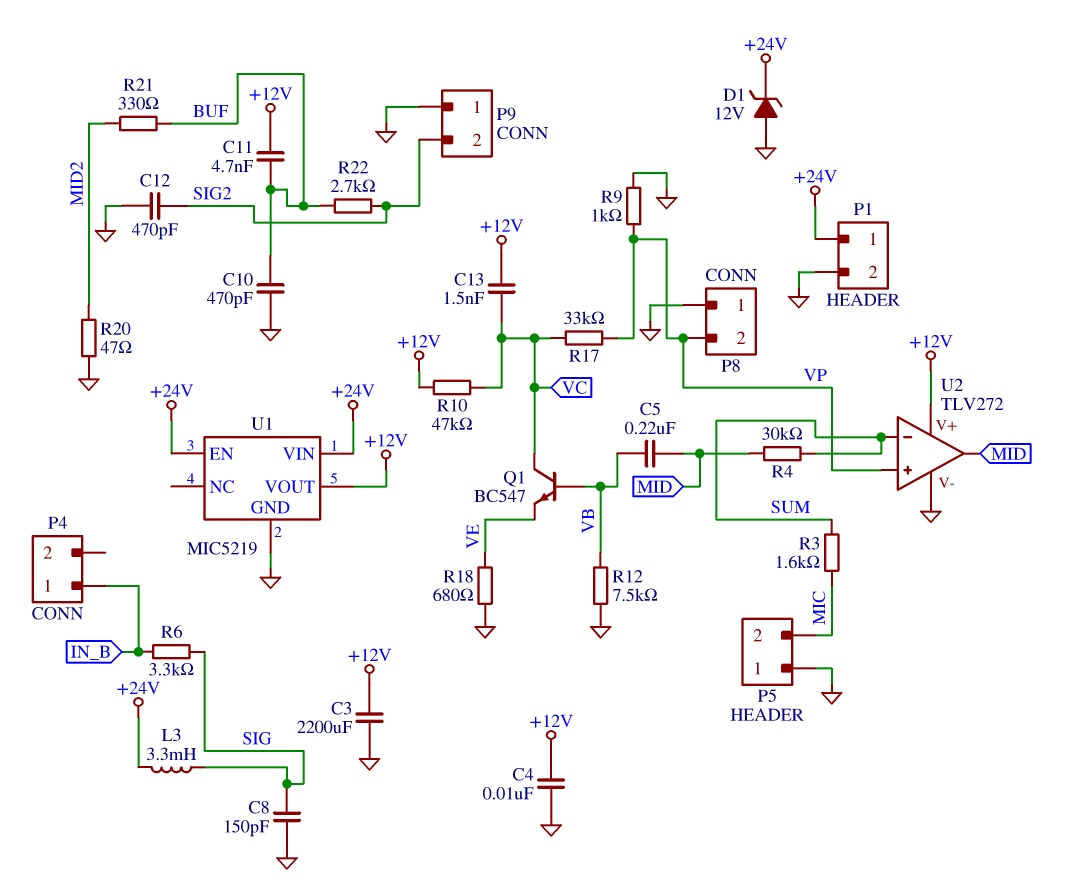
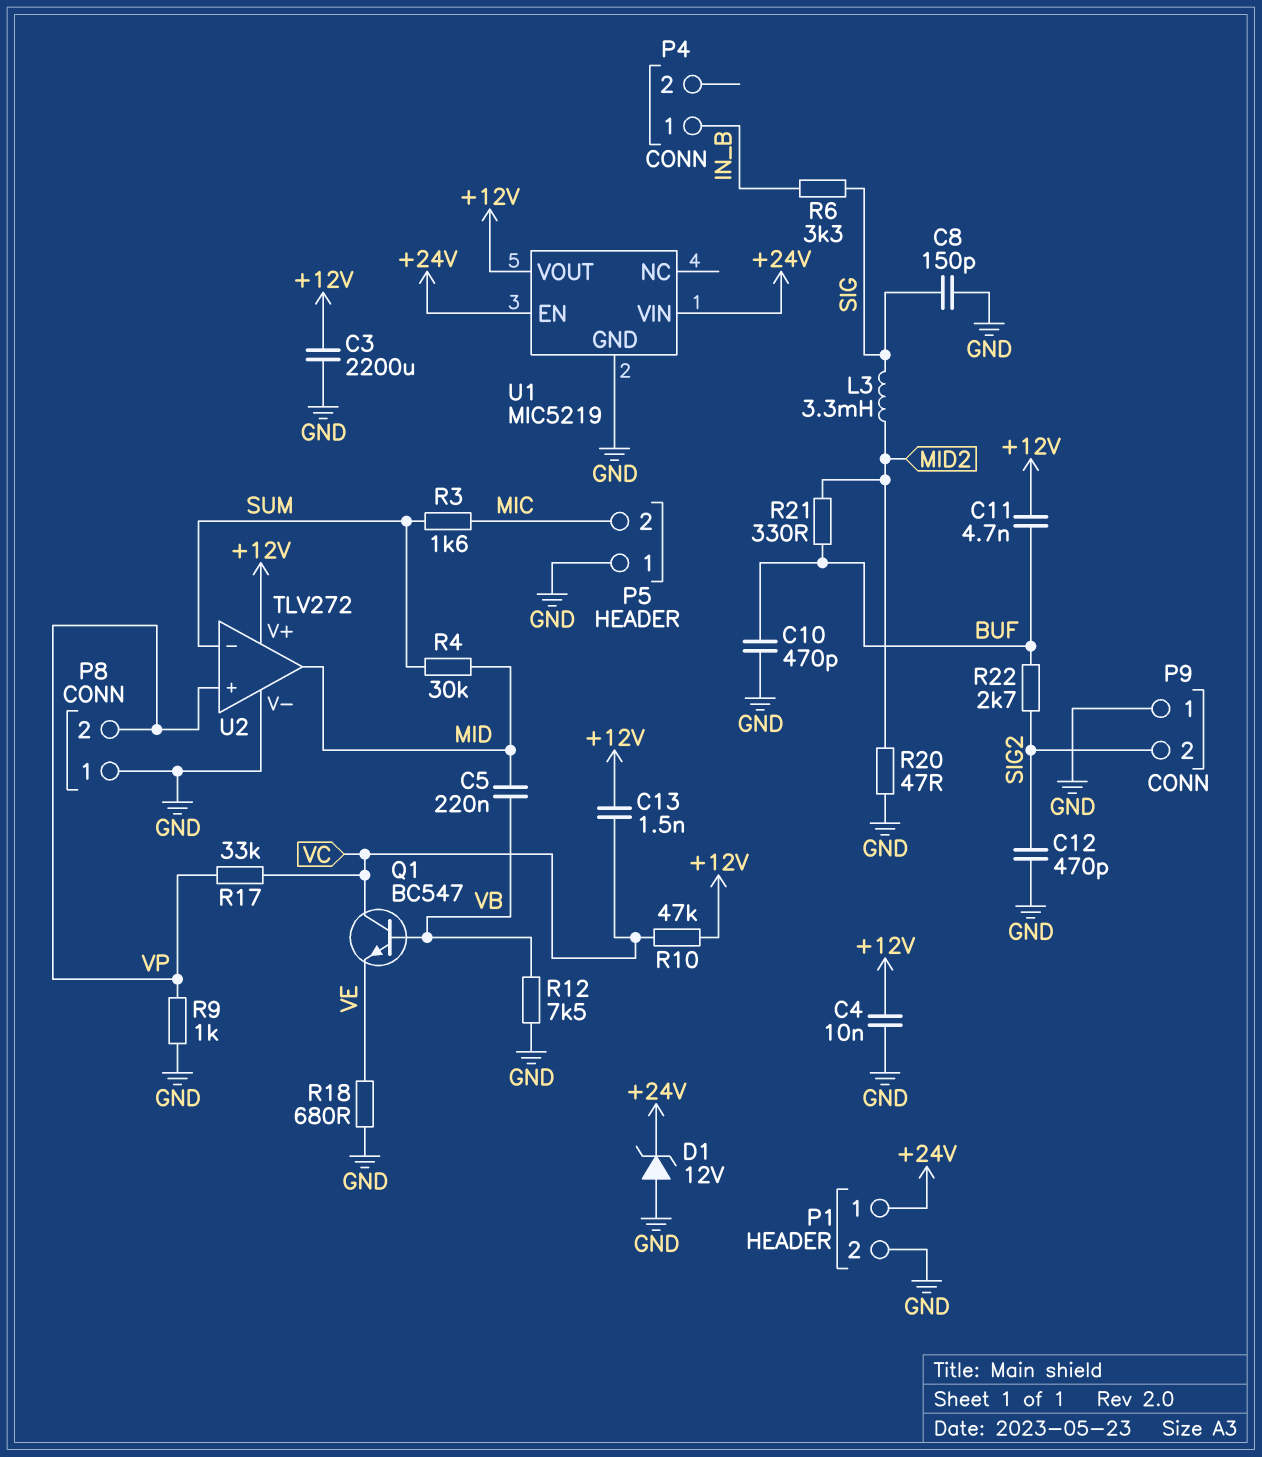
L3: 3.3mH (+24V, SIG) -> 3.3mH (MID2, SIG)

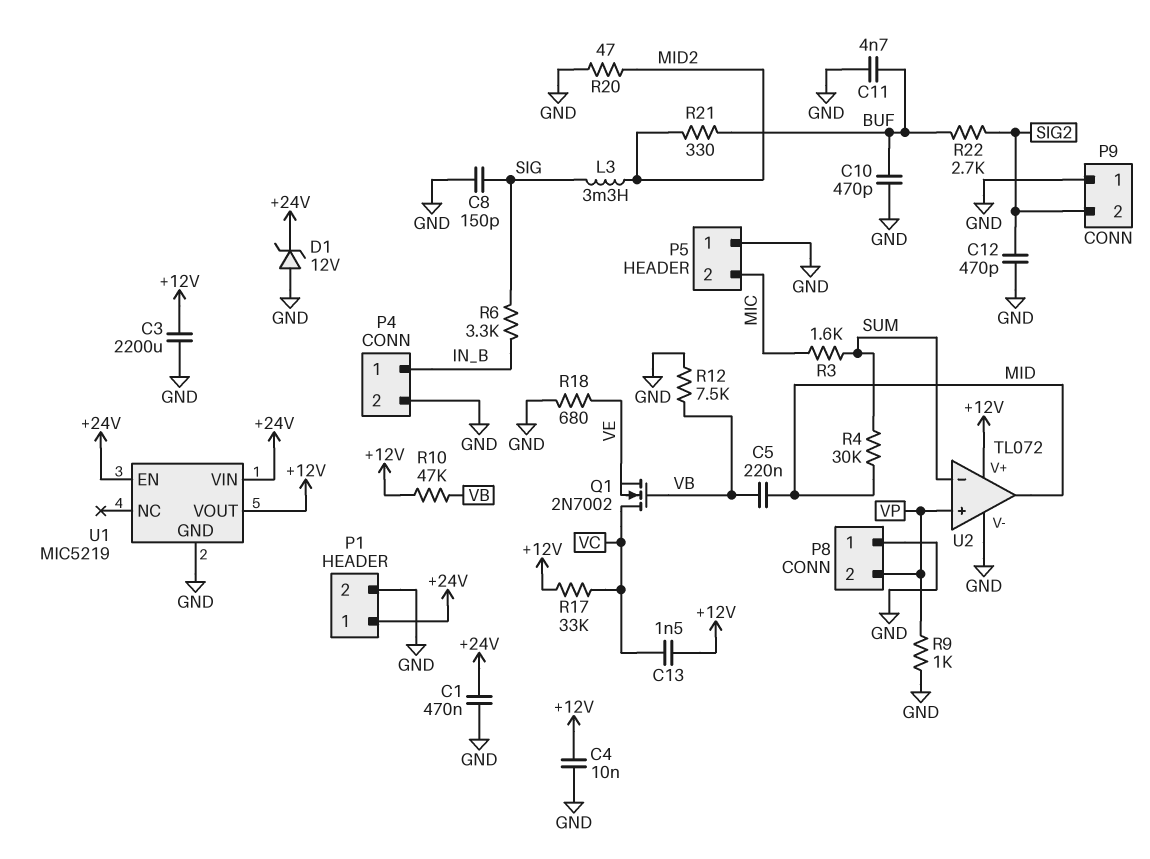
C1: none -> 470nF (+24V, GND)
C11: 4.7nF (+12V, BUF) -> 4.7nF (BUF, GND)
P4 pin 2: none -> GND
Q1: NPN BC547 (B VB, C VC, E VE) -> NMOS 2N7002 (G VB, D VC, S VE)
R10: 47k (+12V, VC) -> 47k (+12V, VB)
R17: 33k (VC, VP) -> 33k (+12V, VC)
U2: TLV272 -> TL072

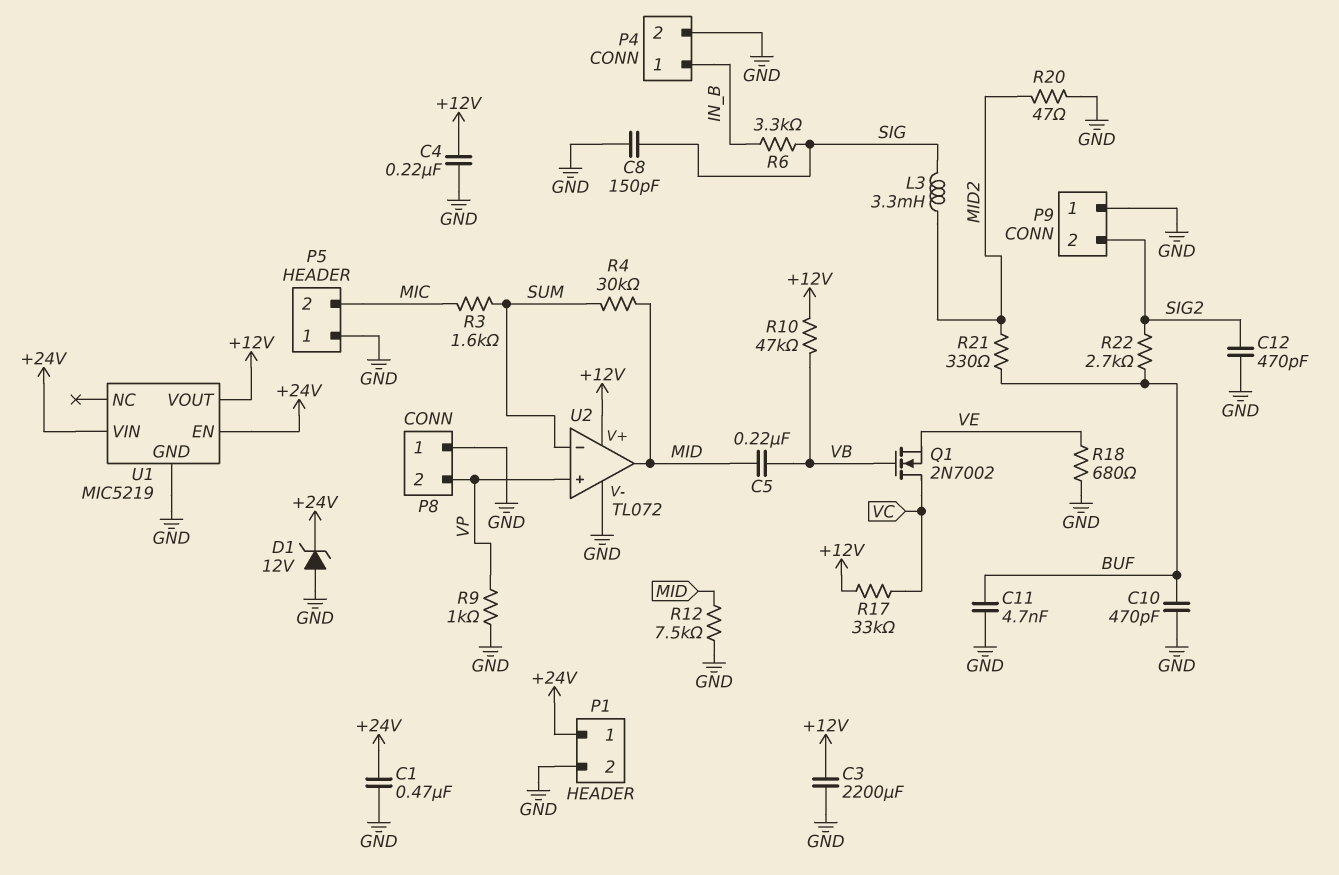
C4: 10nF (+12V, GND) -> 220nF (+12V, GND)
C13: 1.5nF (+12V, VC) -> none
R12: 7.5k (GND, VB) -> 7.5k (GND, MID)

